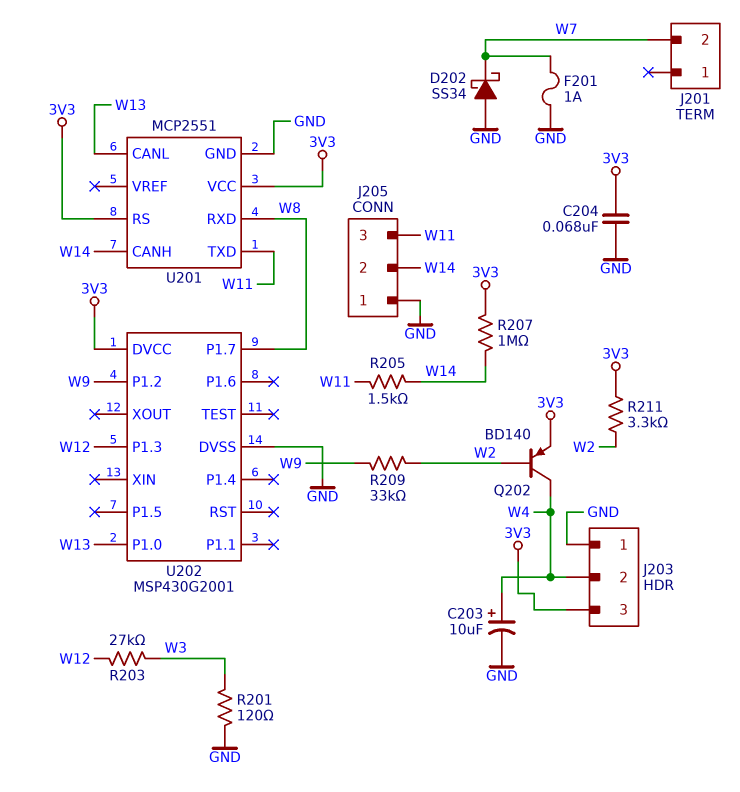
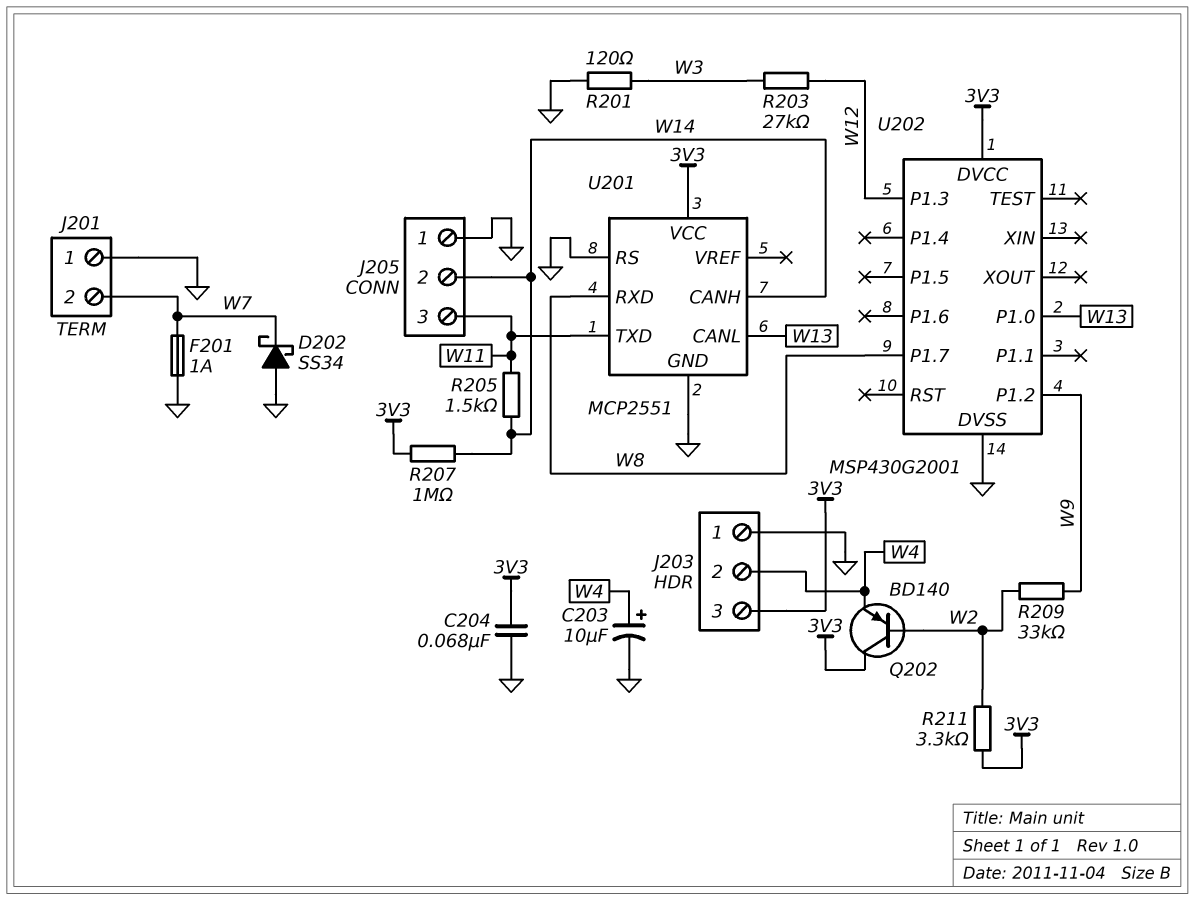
J201 pin 1: none -> GND
Q202: PNP BD140 (B W2, C W4, E 3V3) -> PNP BD140 (B W2, C 3V3, E W4)
U201 pin RS: 3V3 -> GND

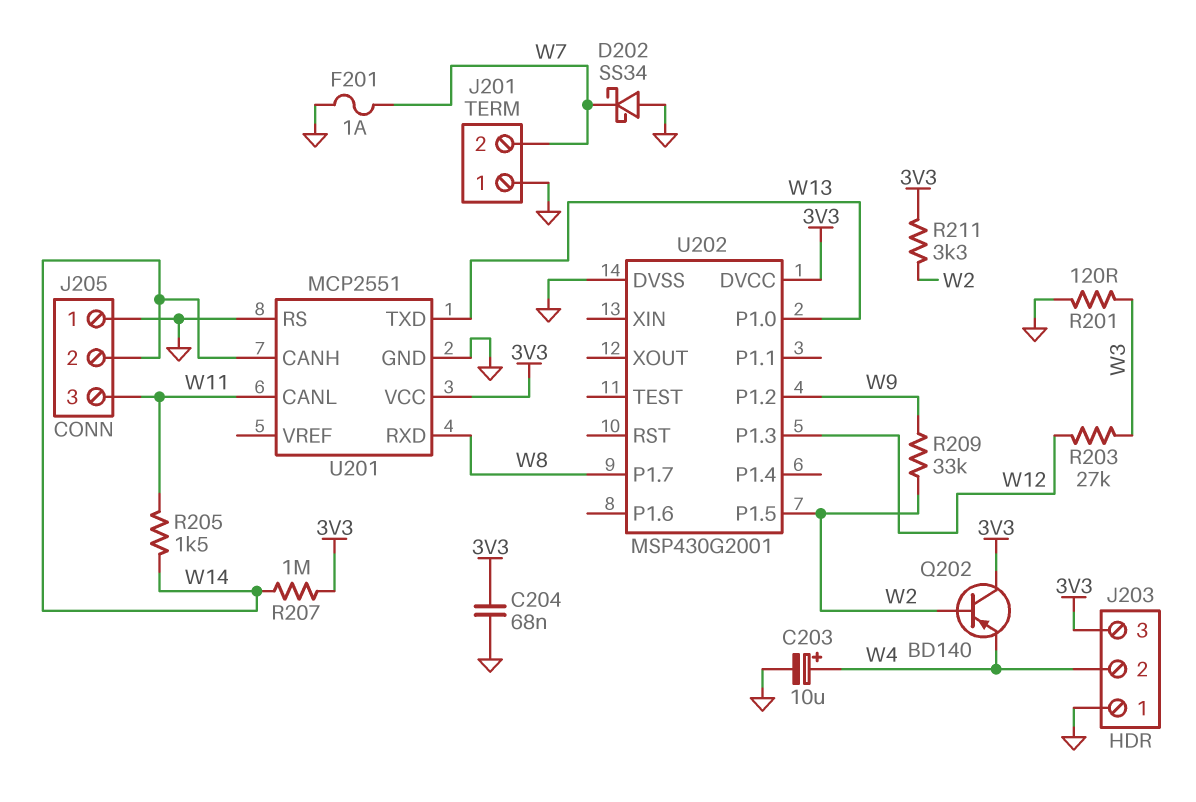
U201 pin CANL: W13 -> W11
U201 pin TXD: W11 -> W13
U202 pin P1.5: none -> W2

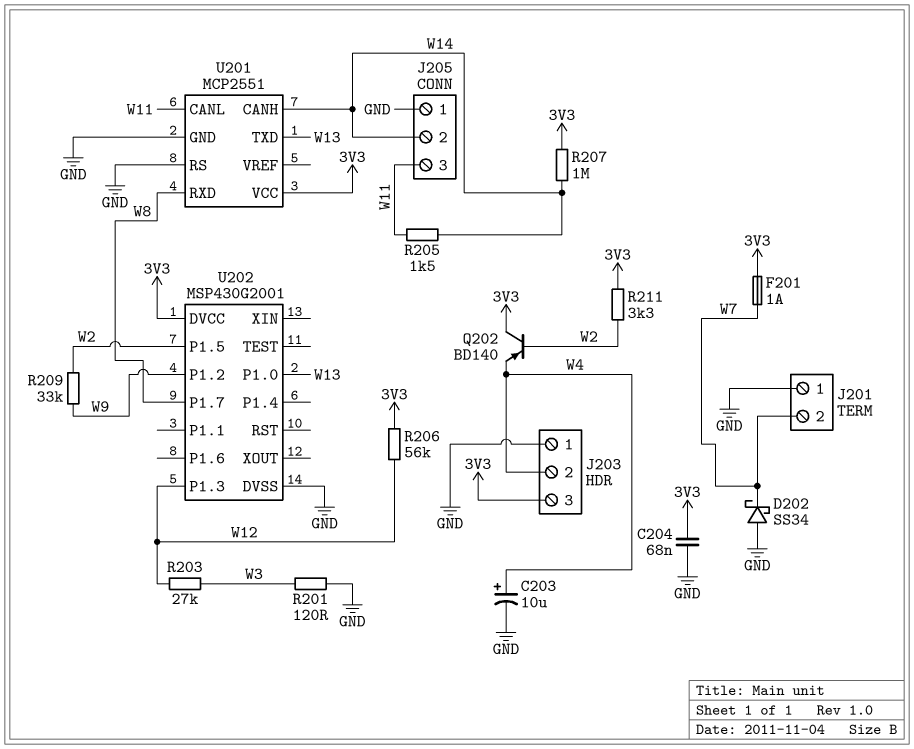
F201: 1A (GND, W7) -> 1A (3V3, W7)
R206: none -> 56k (3V3, W12)

